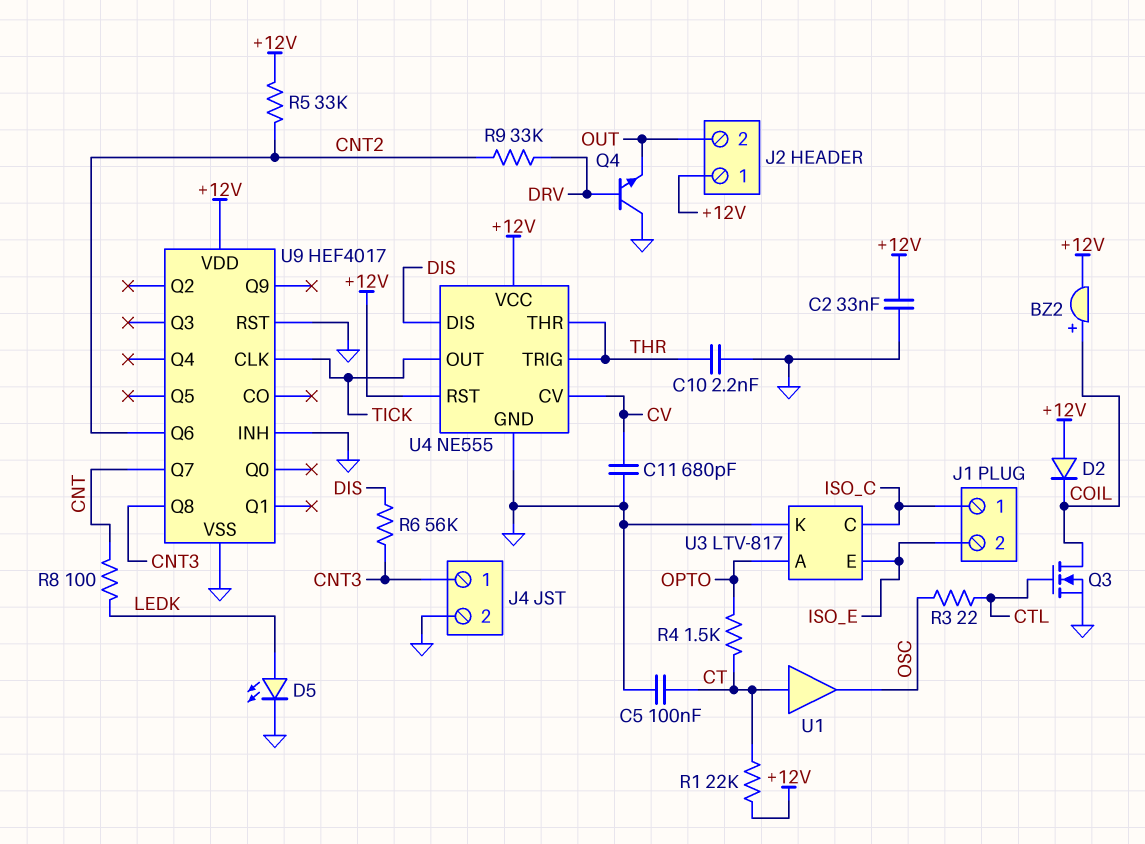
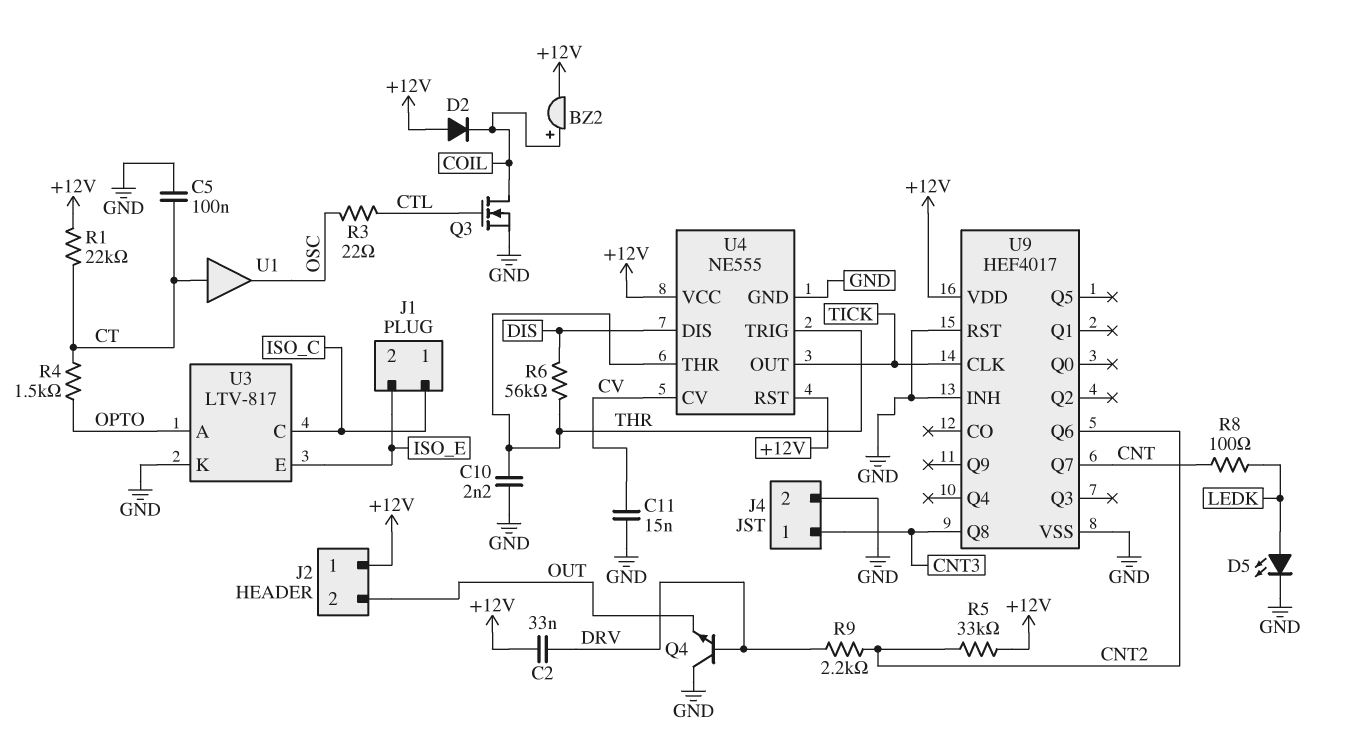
C2: 33nF (+12V, GND) -> 33nF (+12V, DRV)
C11: 680pF (CV, GND) -> 15nF (CV, GND)
R6: 56k (CNT3, DIS) -> 56k (DIS, THR)
R9: 33k (CNT2, DRV) -> 2.2k (CNT2, DRV)

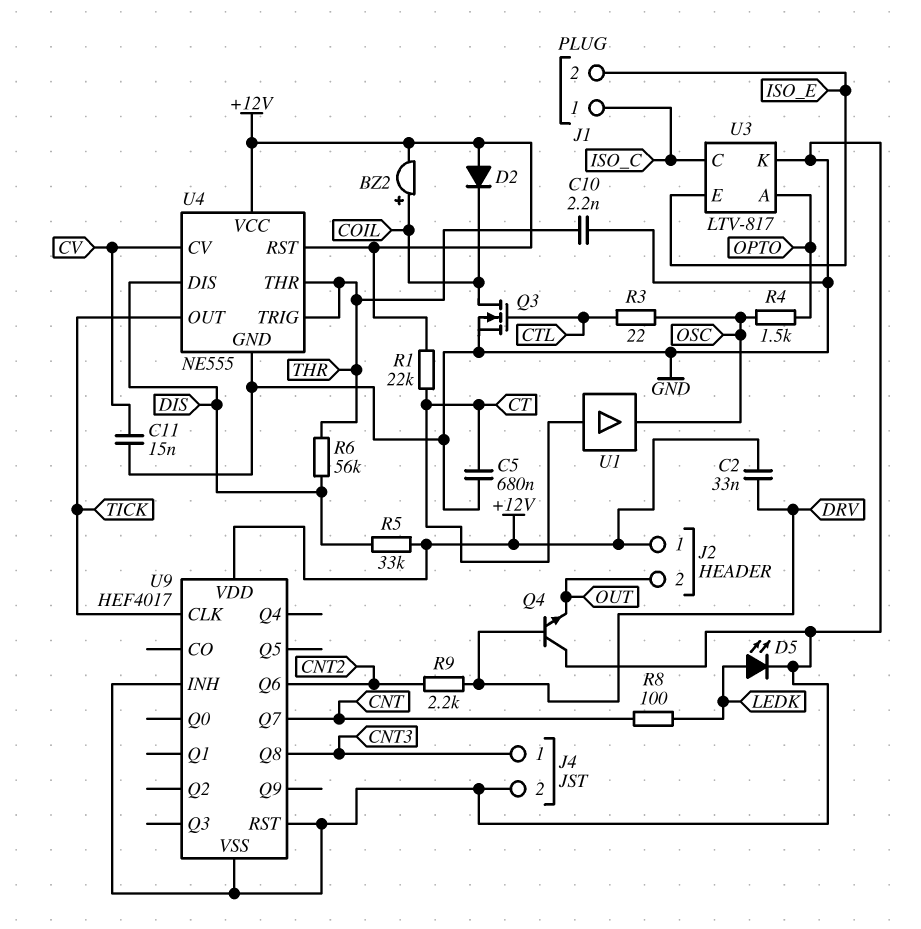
C5: 100nF (CT, GND) -> 680nF (CT, GND)
R4: 1.5k (CT, OPTO) -> 1.5k (OPTO, OSC)
R5: 33k (+12V, CNT2) -> 33k (+12V, DIS)

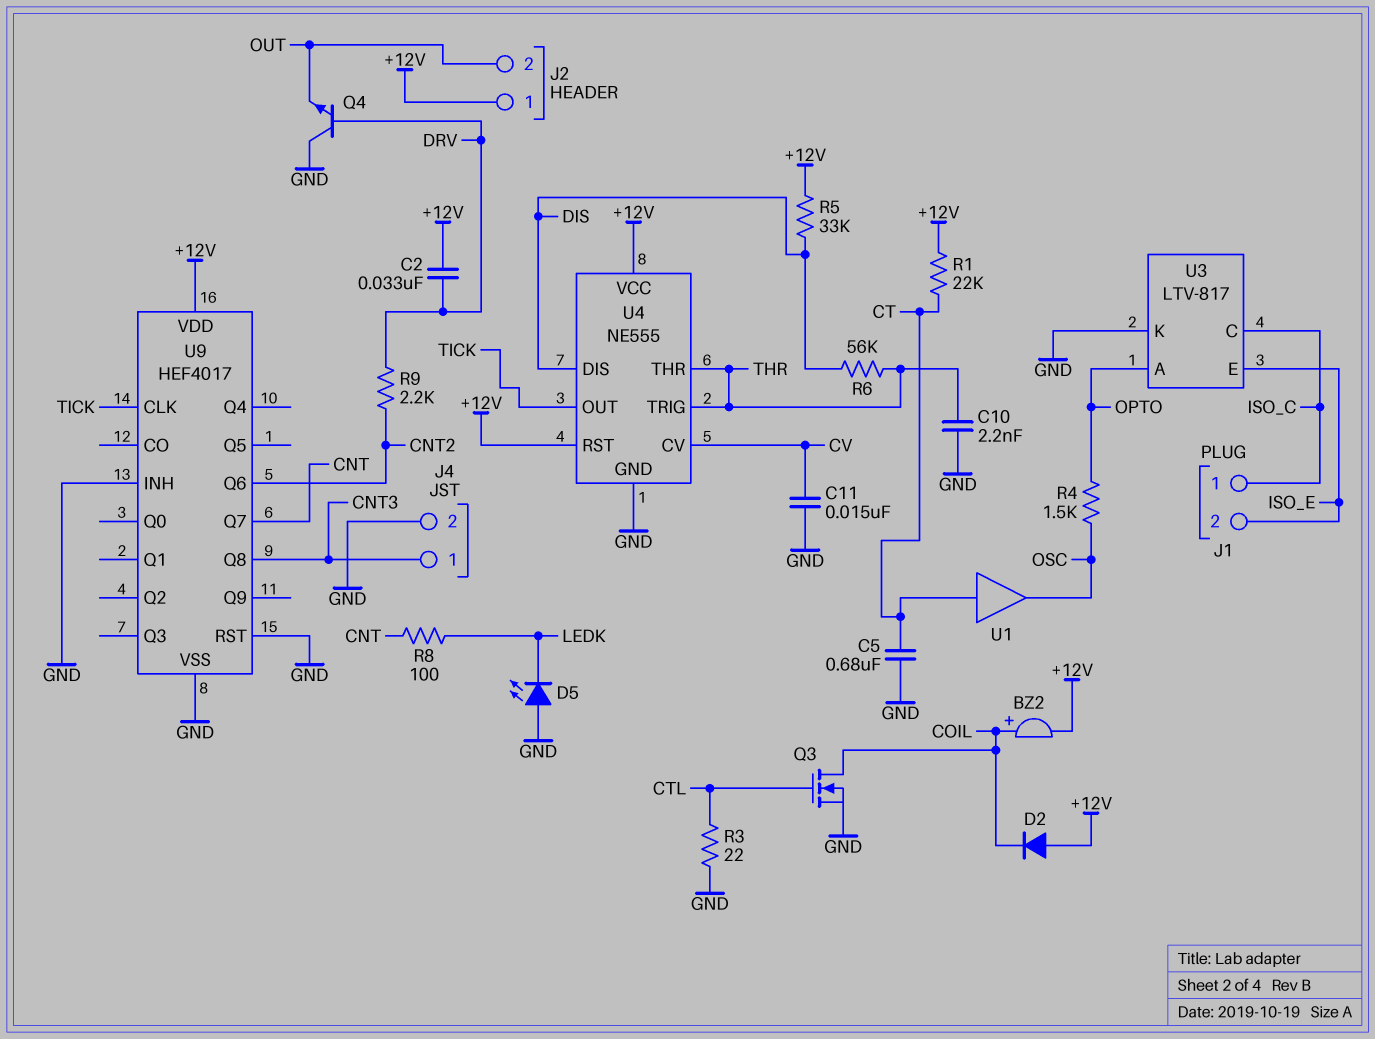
D5: LED (A LEDK, K GND) -> LED (A GND, K LEDK)
R3: 22 (CTL, OSC) -> 22 (CTL, GND)

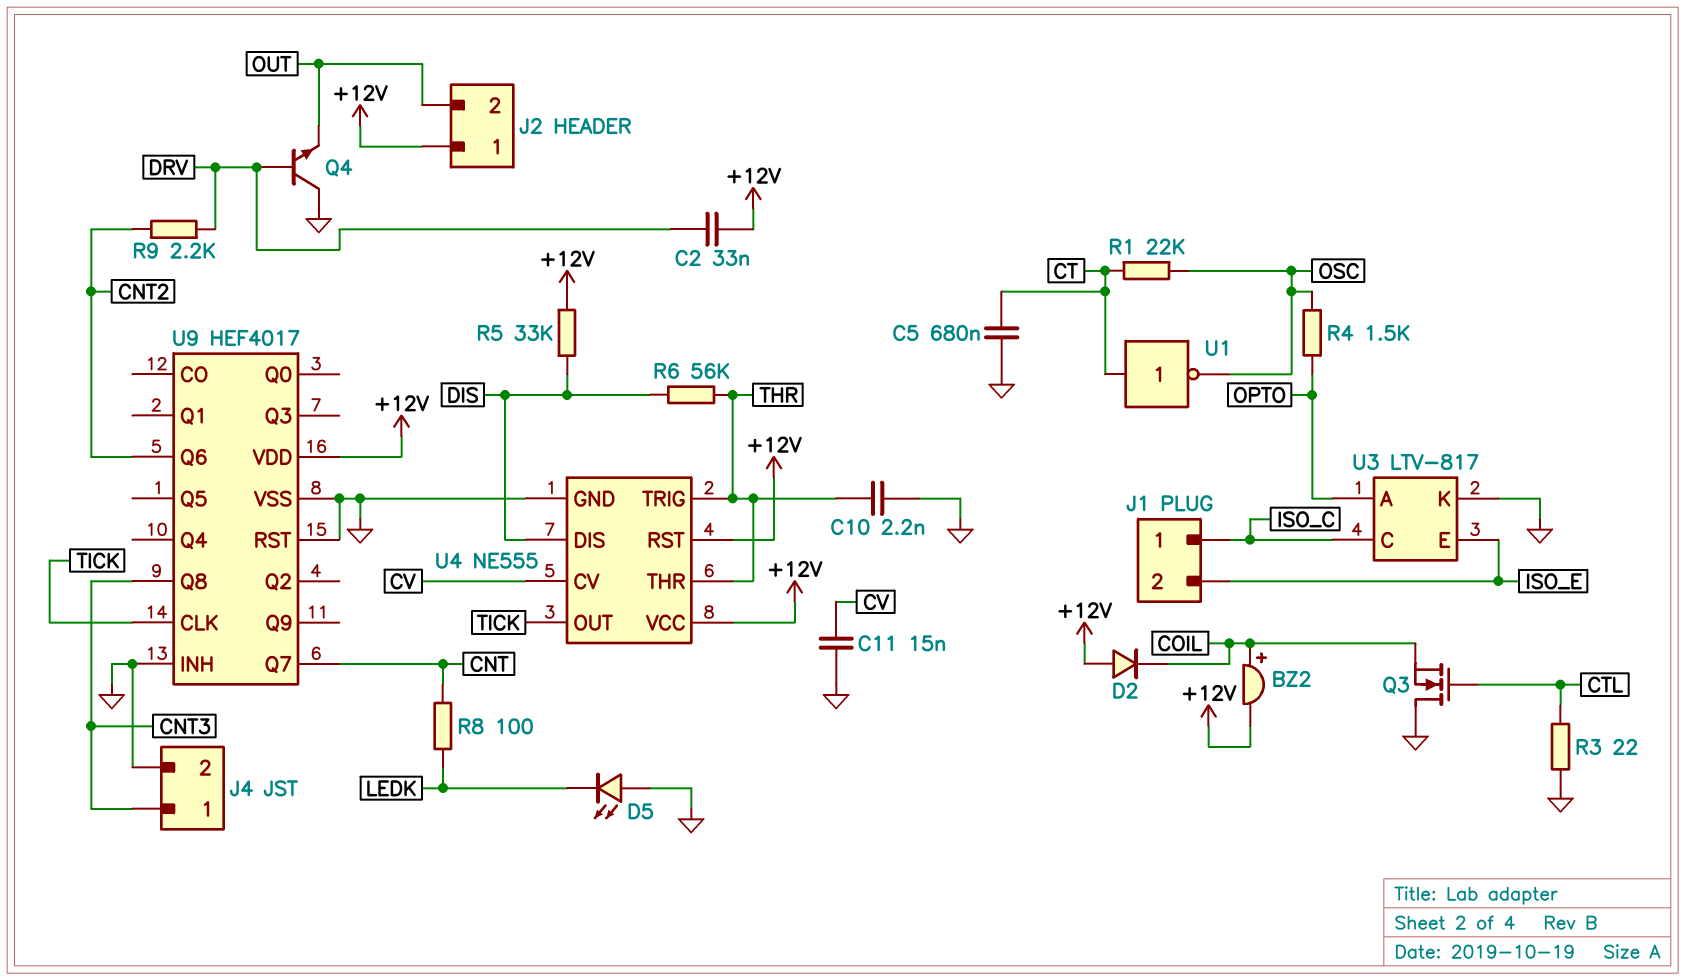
Q3: NMOS (G CTL, D COIL, S GND) -> NMOS (G CTL, D GND, S COIL)
R1: 22k (+12V, CT) -> 22k (CT, OSC)
U1: buffer (in CT, out OSC) -> NOT (in CT, out OSC)

